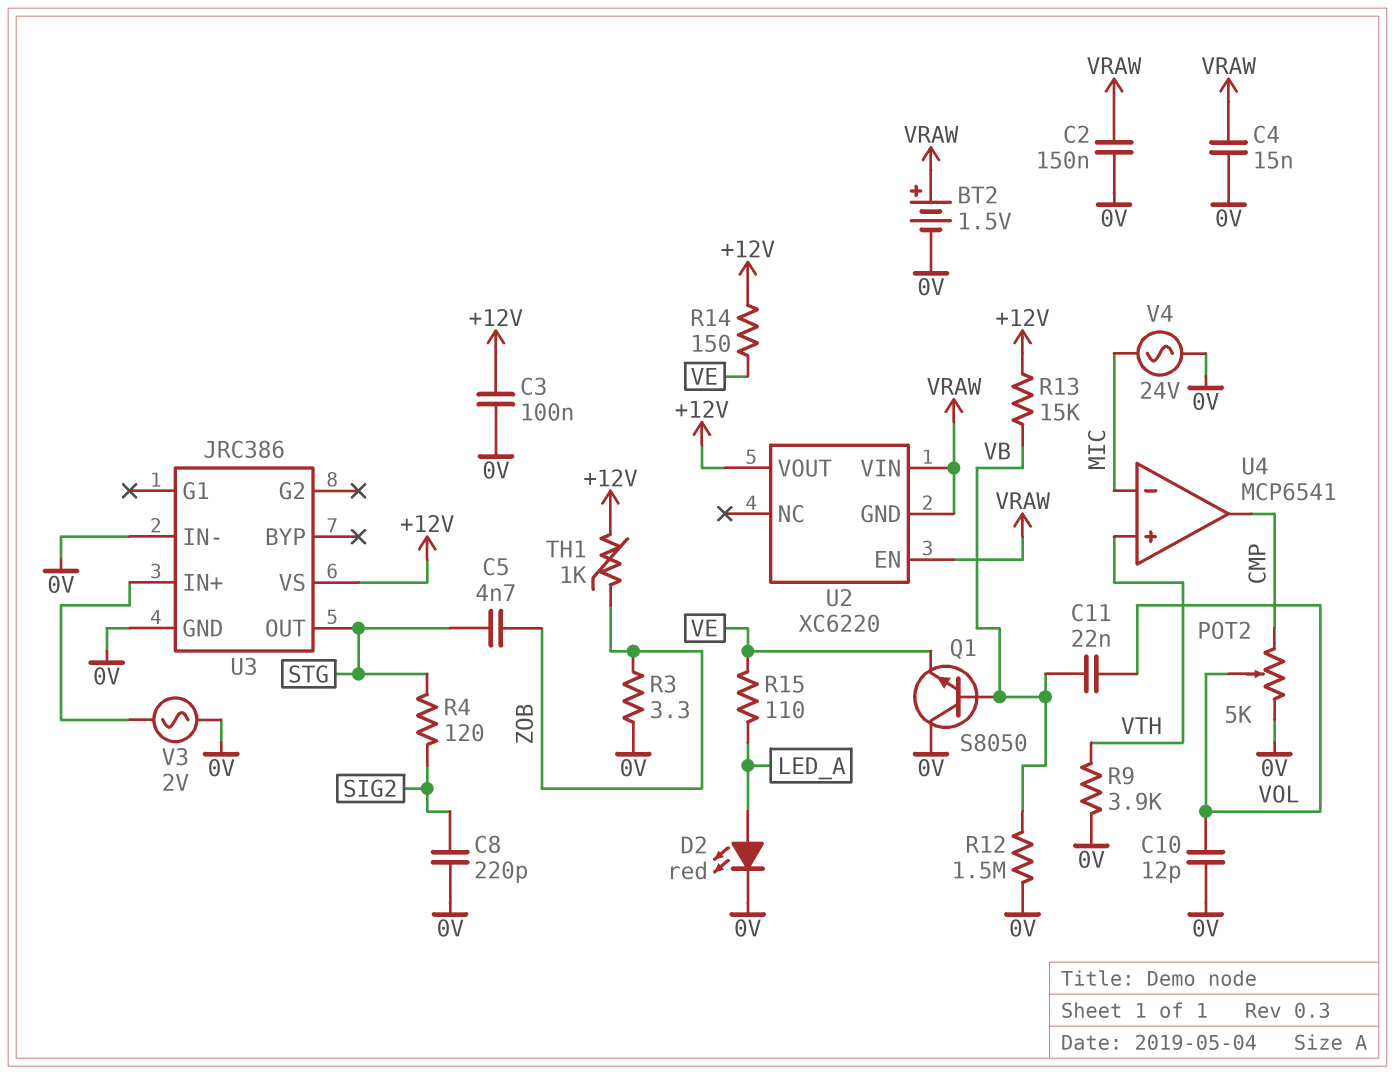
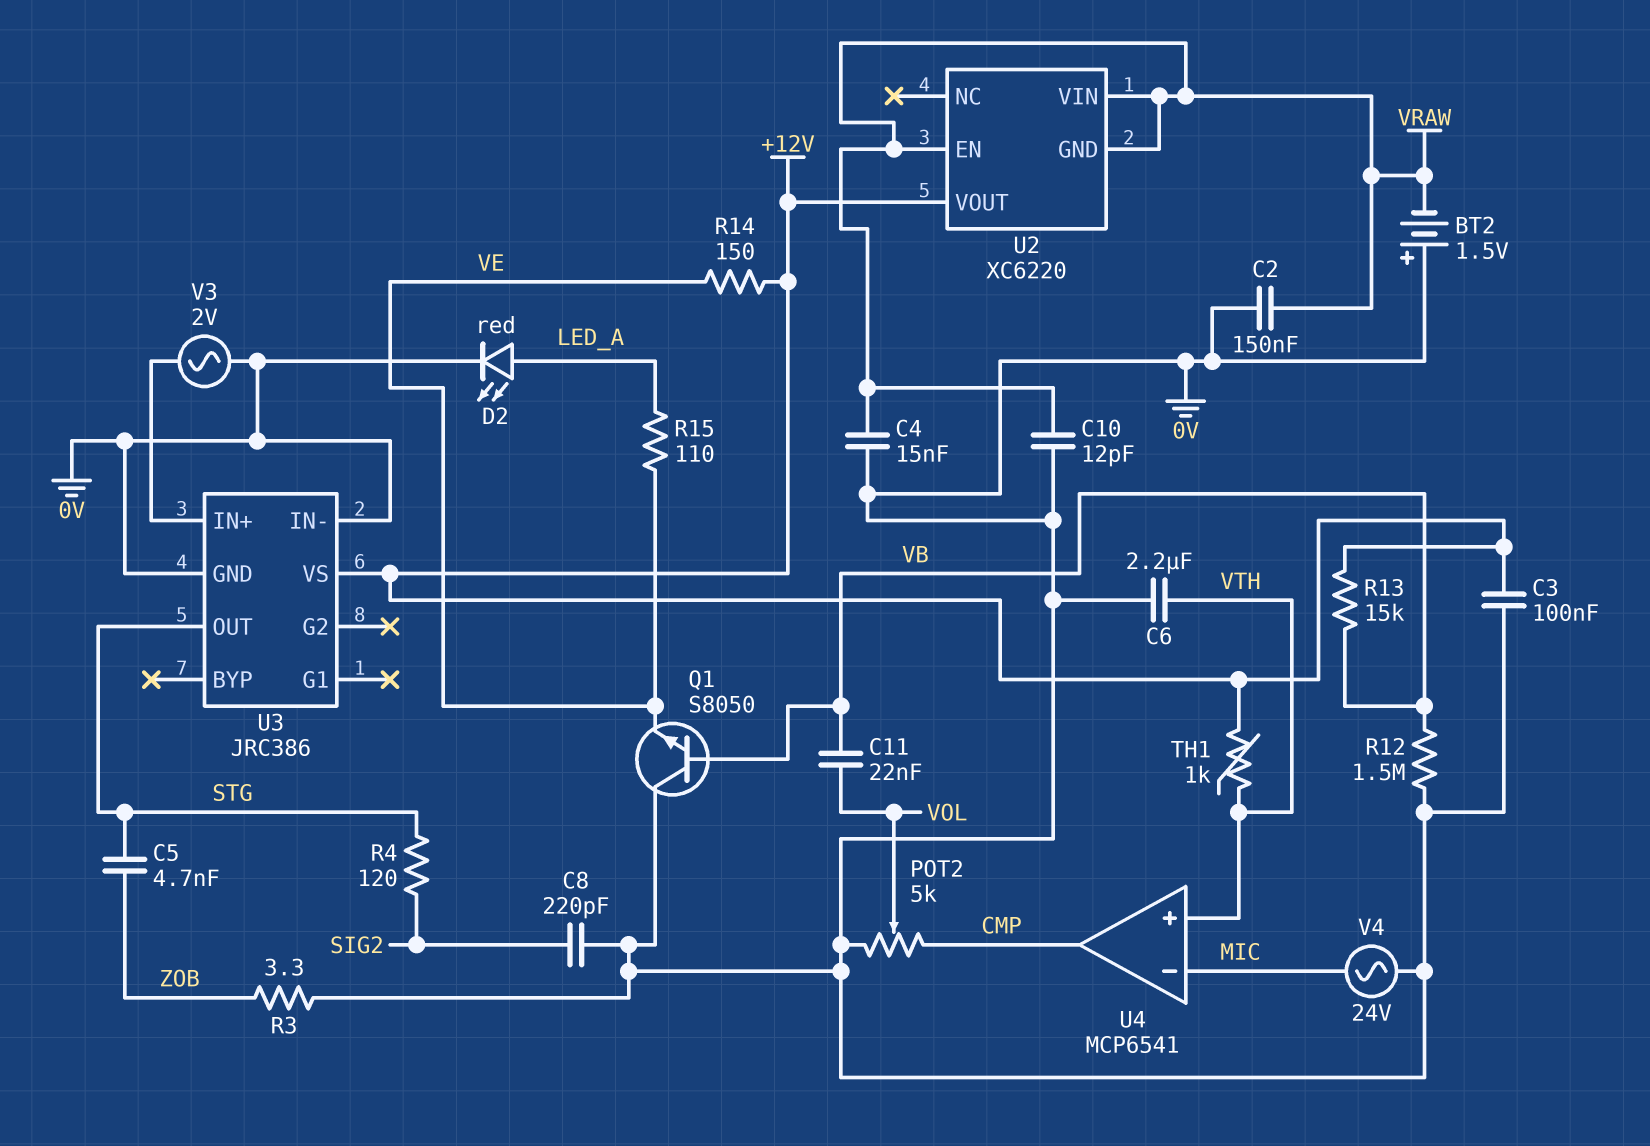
BT2: 1.5V (plus VRAW, minus 0V) -> 1.5V (plus 0V, minus VRAW)
C6: none -> 2.2uF (0V, VTH)
C10: 12pF (0V, VOL) -> 12pF (0V, VRAW)
R9: 3.9k (0V, VTH) -> none
TH1: 1k (+12V, ZOB) -> 1k (+12V, VTH)

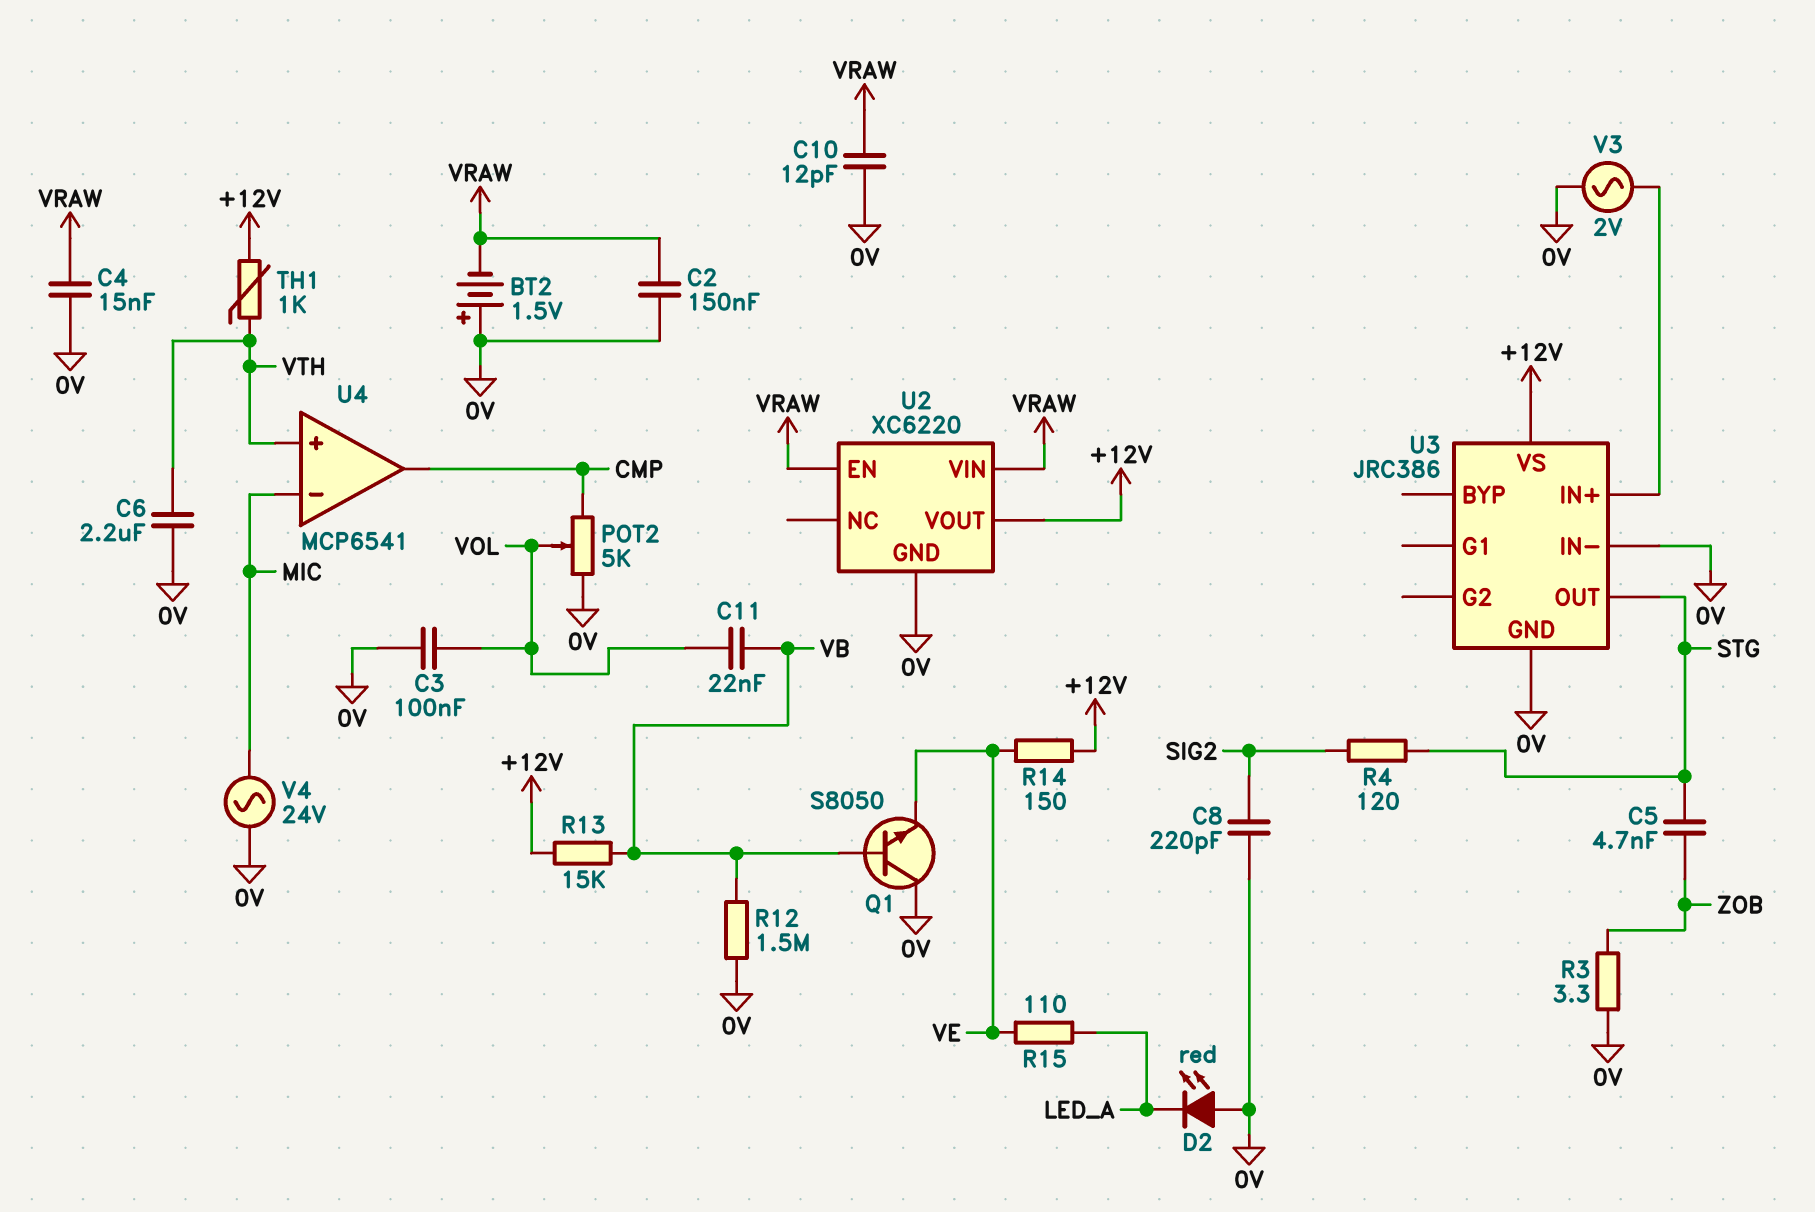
C3: 100nF (+12V, 0V) -> 100nF (0V, VOL)
D2: LED red (A LED_A, K 0V) -> LED red (A 0V, K LED_A)
U2 pin GND: VRAW -> 0V

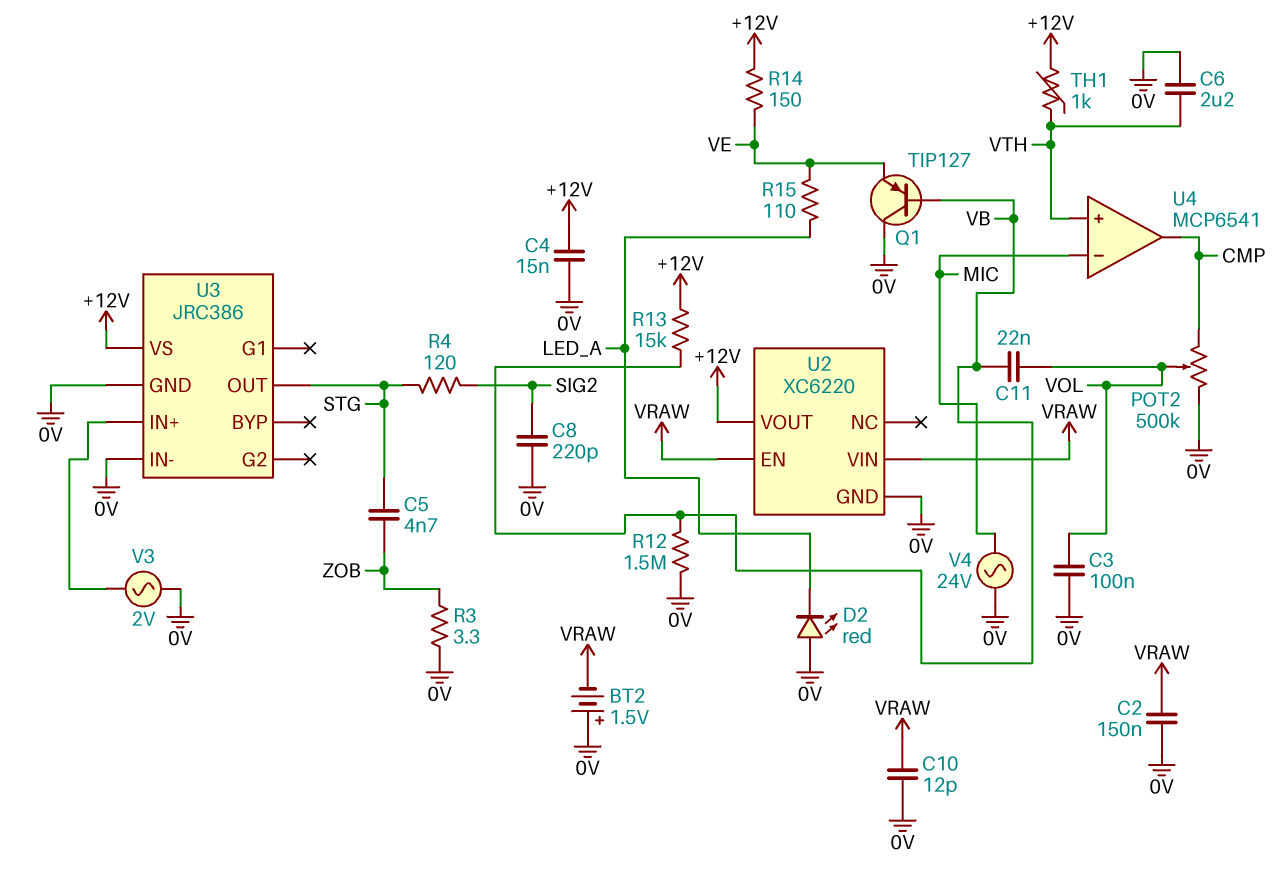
C4: 15nF (0V, VRAW) -> 15nF (+12V, 0V)
POT2: 5k (0V, CMP, wiper VOL) -> 500k (0V, CMP, wiper VOL)
Q1: NPN S8050 (B VB, C 0V, E VE) -> PNP TIP127 (B VB, C 0V, E VE)

